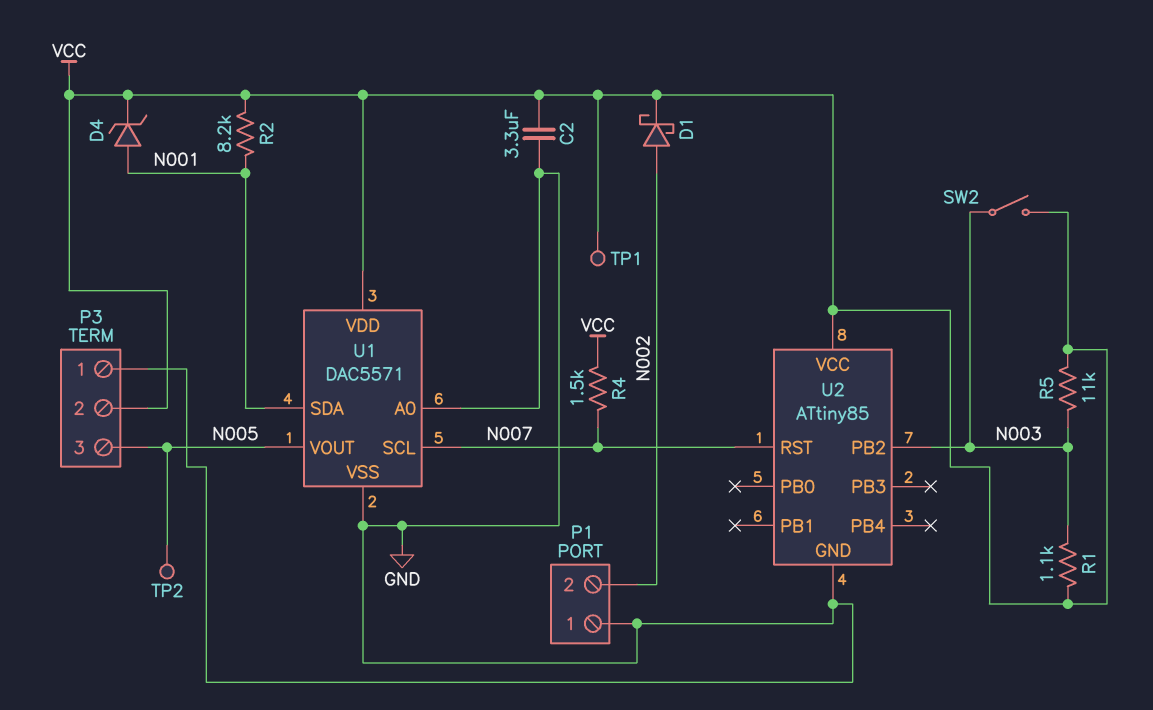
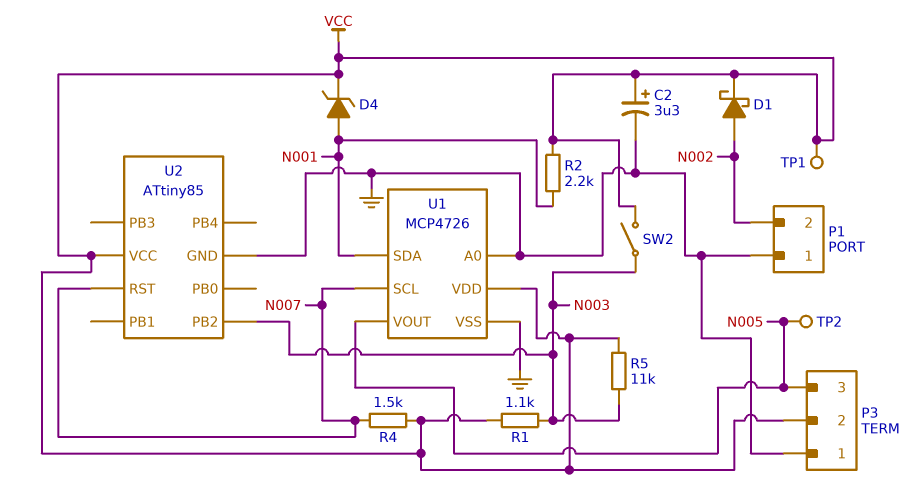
C2: 3.3uF (GND, VCC) -> 3.3uF (plus VCC, minus GND)
R2: 8.2k (N001, VCC) -> 2.2k (N001, VCC)
U1: DAC5571 -> MCP4726

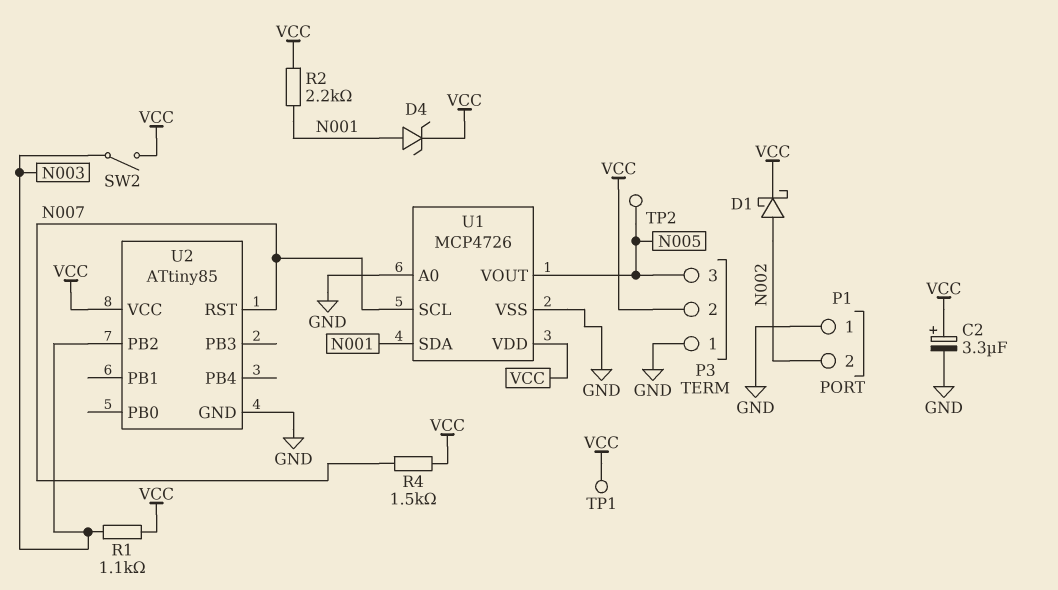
R5: 11k (N003, VCC) -> none

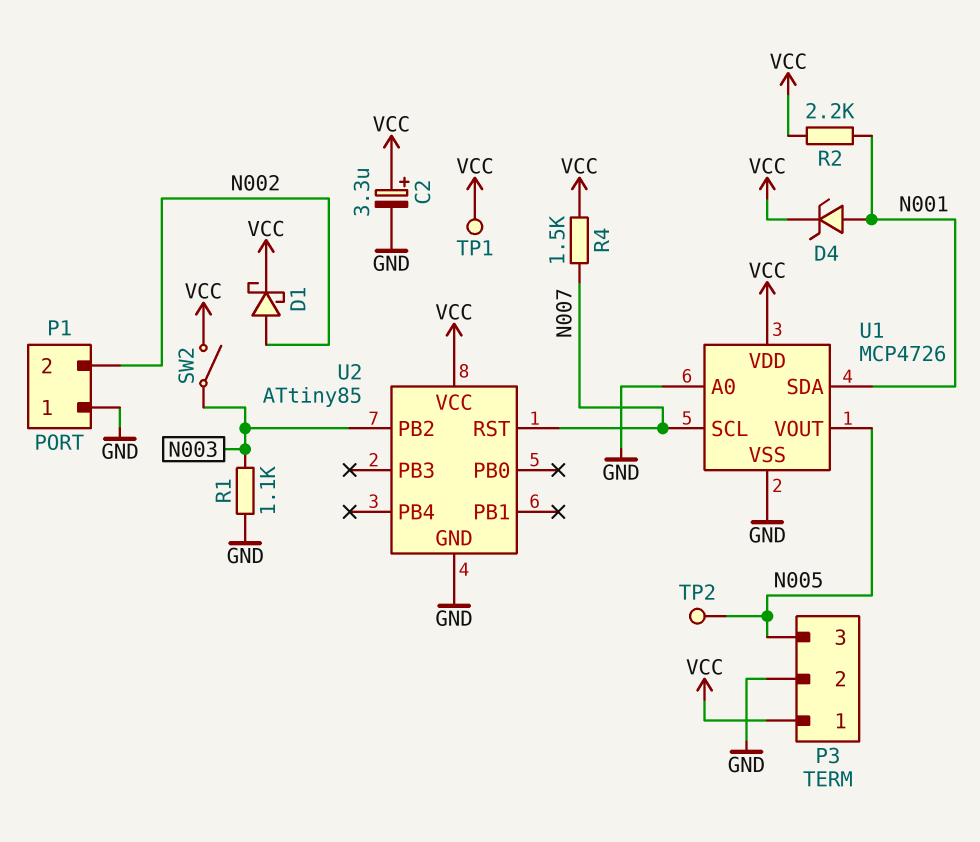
P3 pin 1: GND -> VCC
P3 pin 2: VCC -> GND
R1: 1.1k (N003, VCC) -> 1.1k (GND, N003)

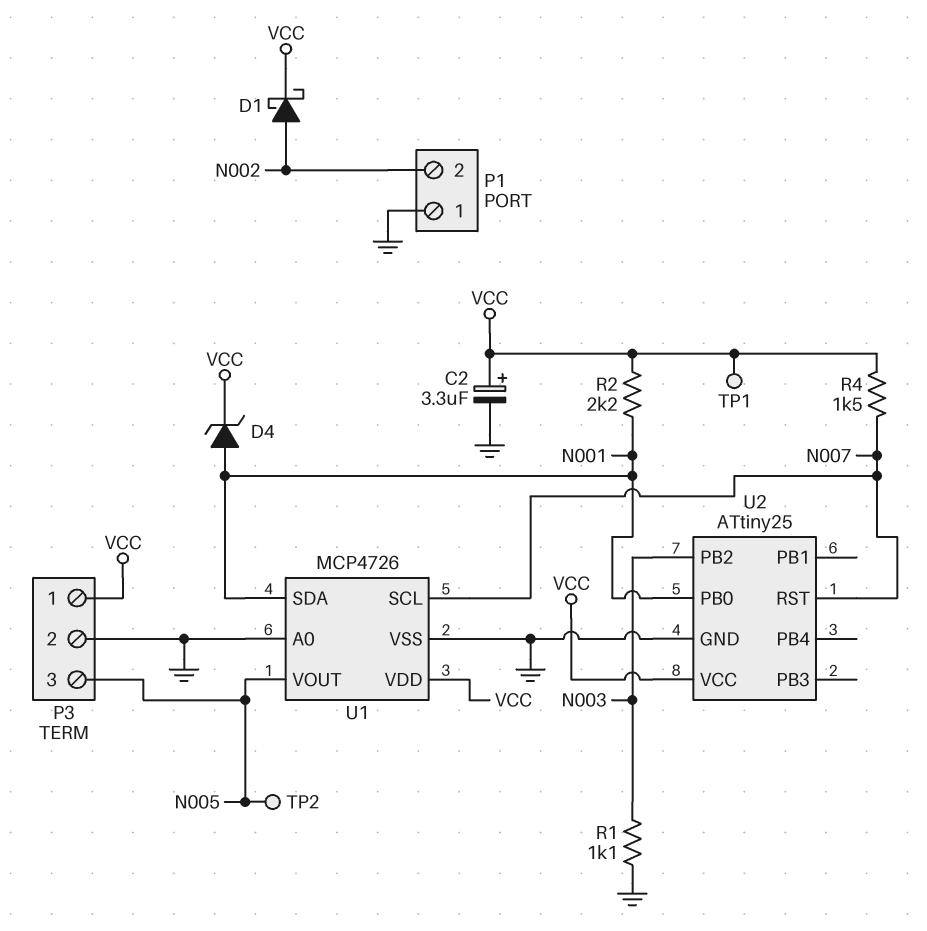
SW2: switch (N003, VCC) -> none
U2: ATtiny85 -> ATtiny25
U2 pin PB0: none -> N001

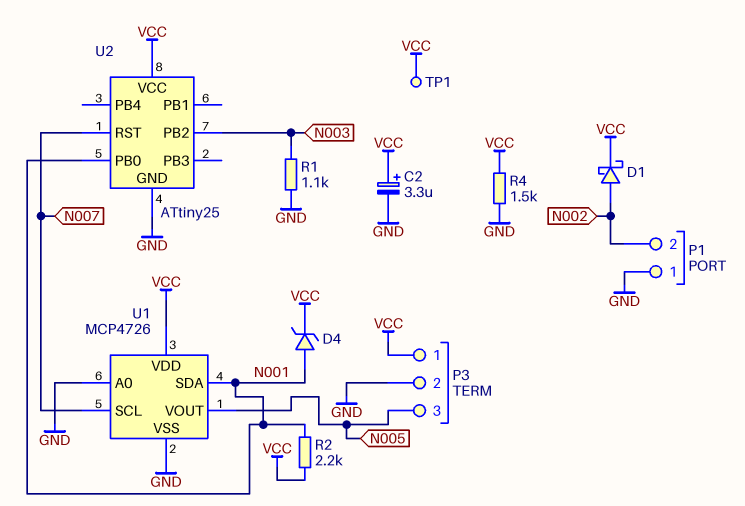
R4: 1.5k (N007, VCC) -> 1.5k (GND, VCC)
TP2: test point (N005) -> none

